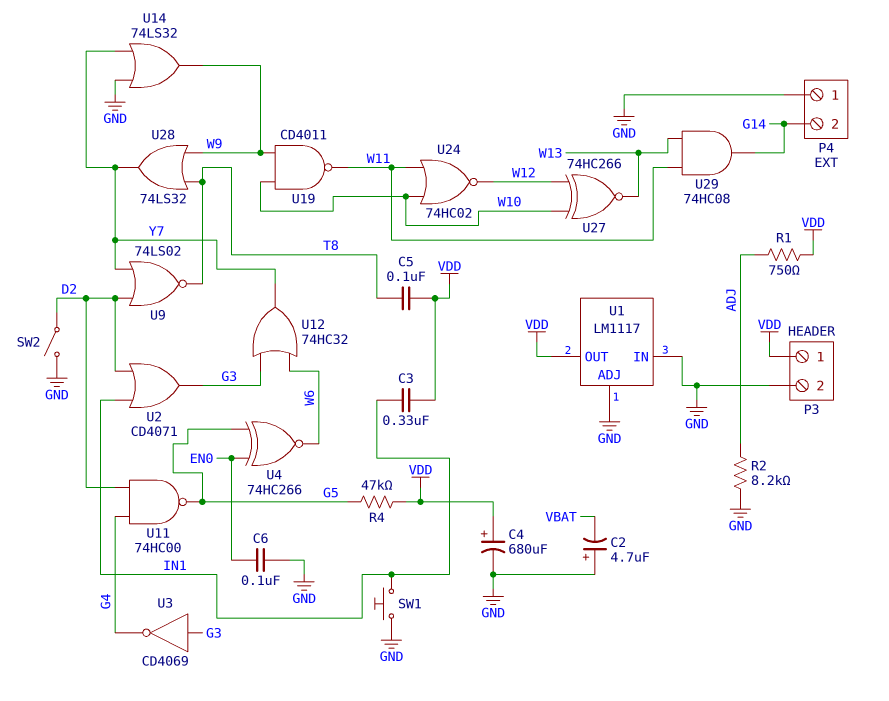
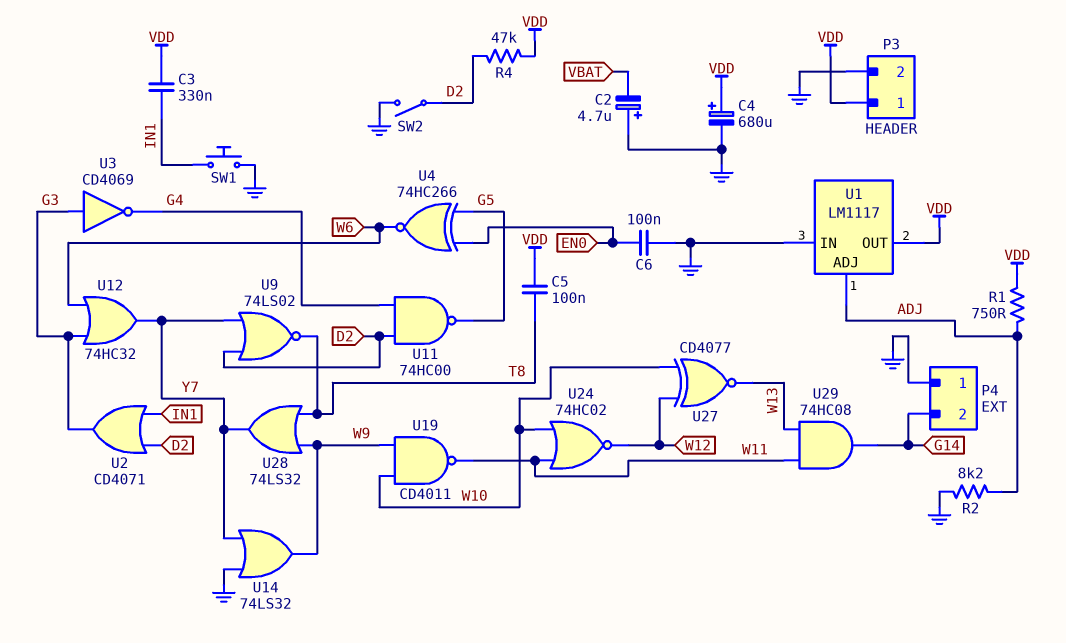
R4: 47k (G5, VDD) -> 47k (D2, VDD)
U1 pin ADJ: GND -> ADJ
U27: XNOR 74HC266 (in W10, in W12, out W13) -> XNOR CD4077 (in W10, in W12, out W13)

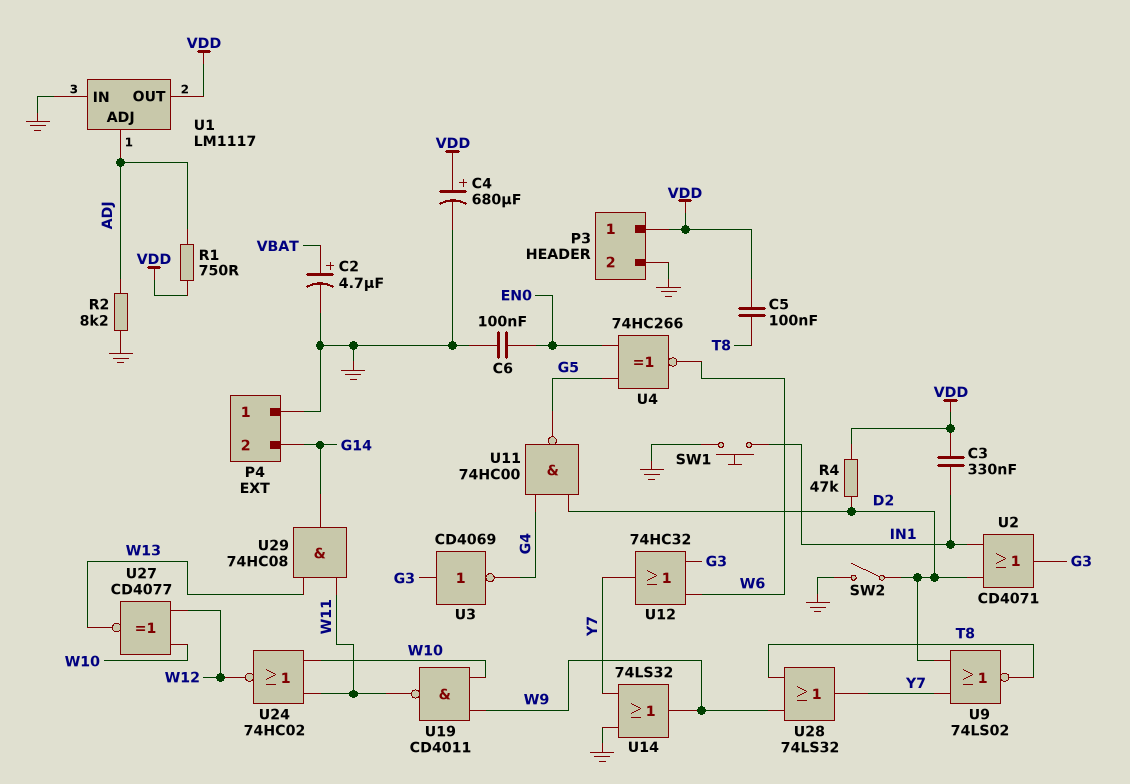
C2: 4.7uF (plus GND, minus VBAT) -> 4.7uF (plus VBAT, minus GND)

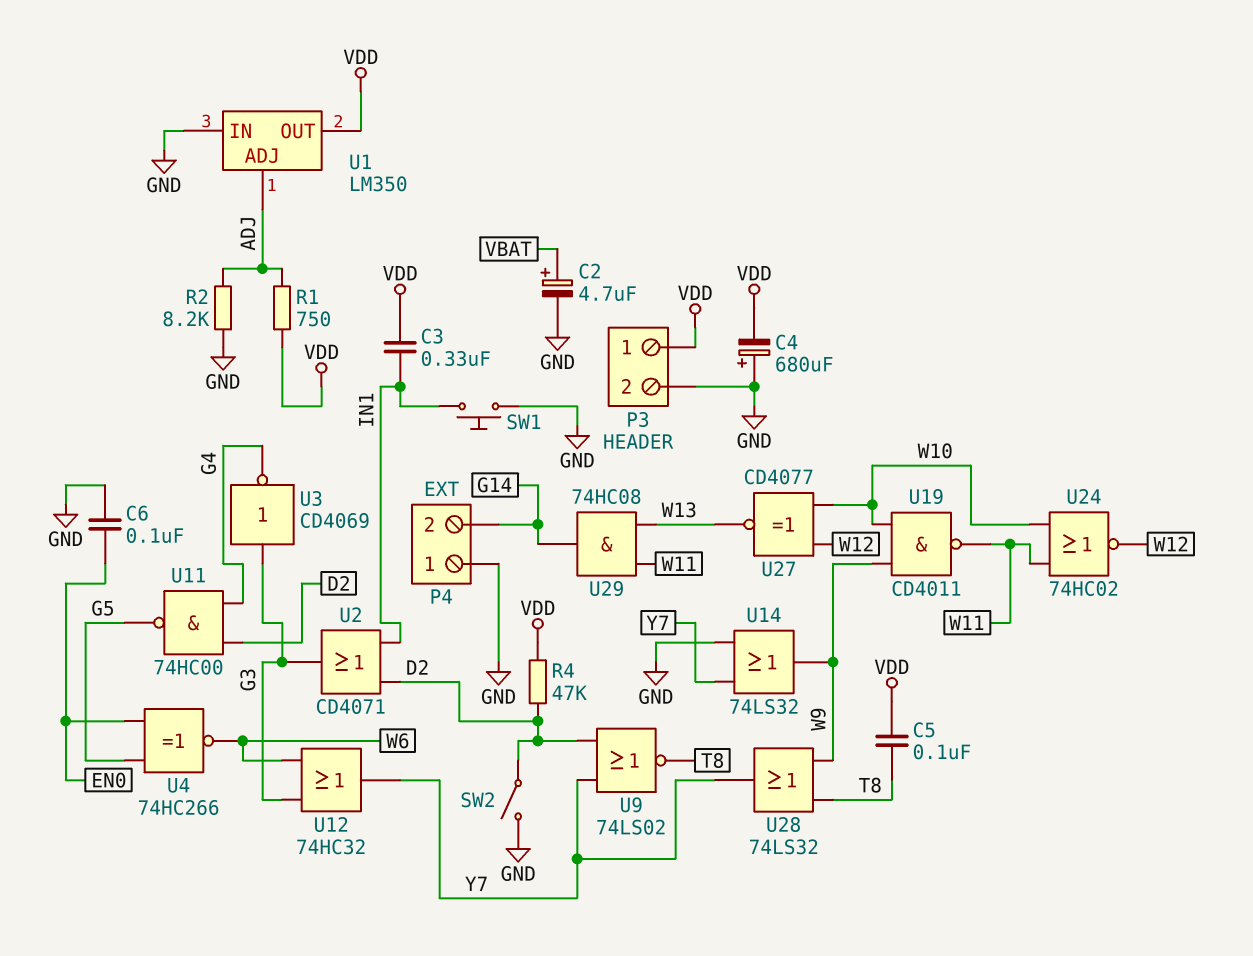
C4: 680uF (plus VDD, minus GND) -> 680uF (plus GND, minus VDD)
U1: LM1117 -> LM350

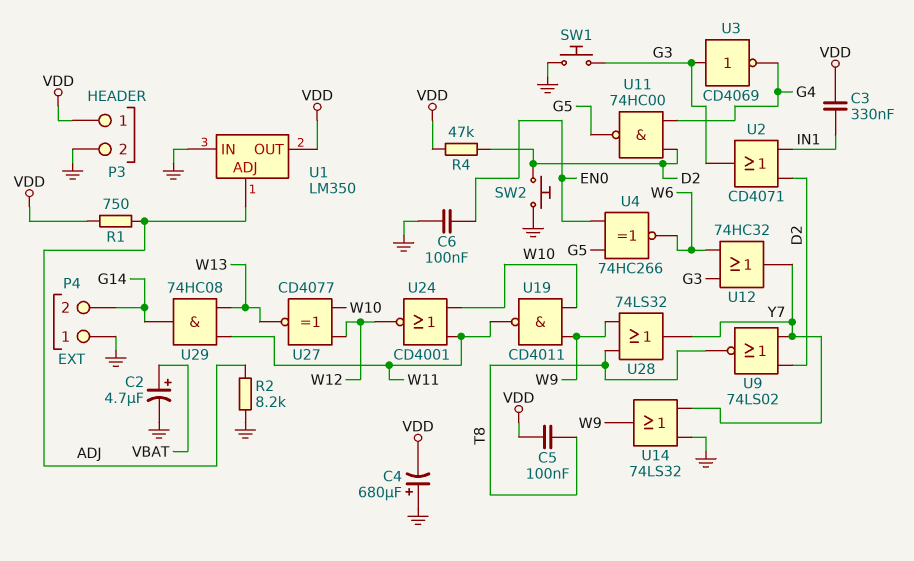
SW1: button (GND, IN1) -> button (G3, GND)
SW2: switch (D2, GND) -> button (D2, GND)
U24: NOR 74HC02 (in W10, in W11, out W12) -> NOR CD4001 (in W10, in W11, out W12)

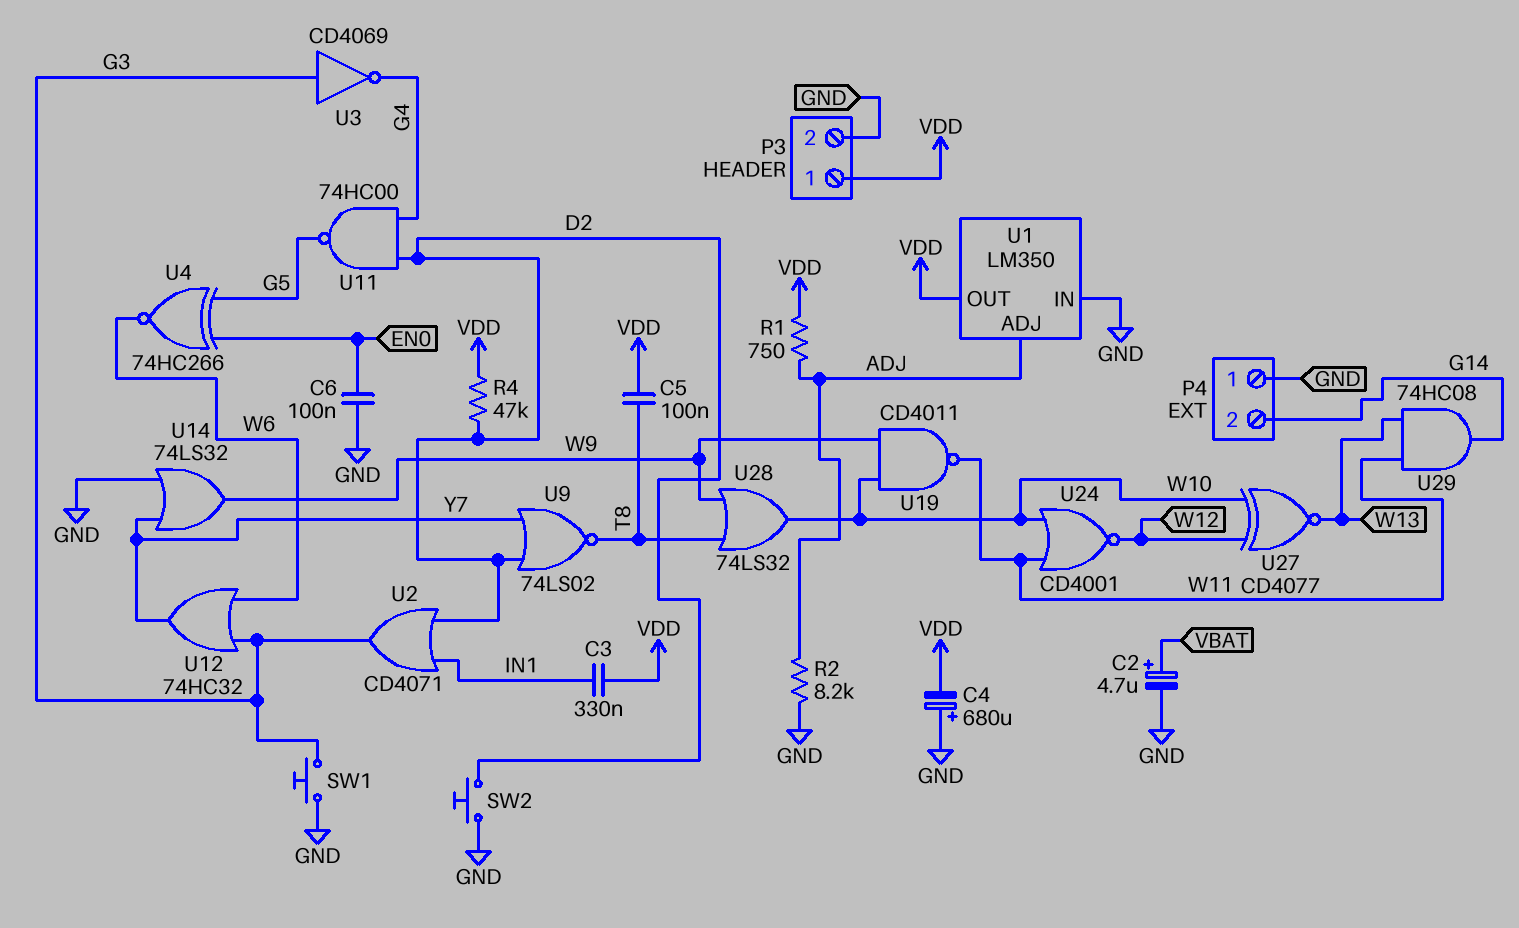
U28: OR 74LS32 (in T8, in W9, out Y7) -> OR 74LS32 (in T8, in W9, out W10)

